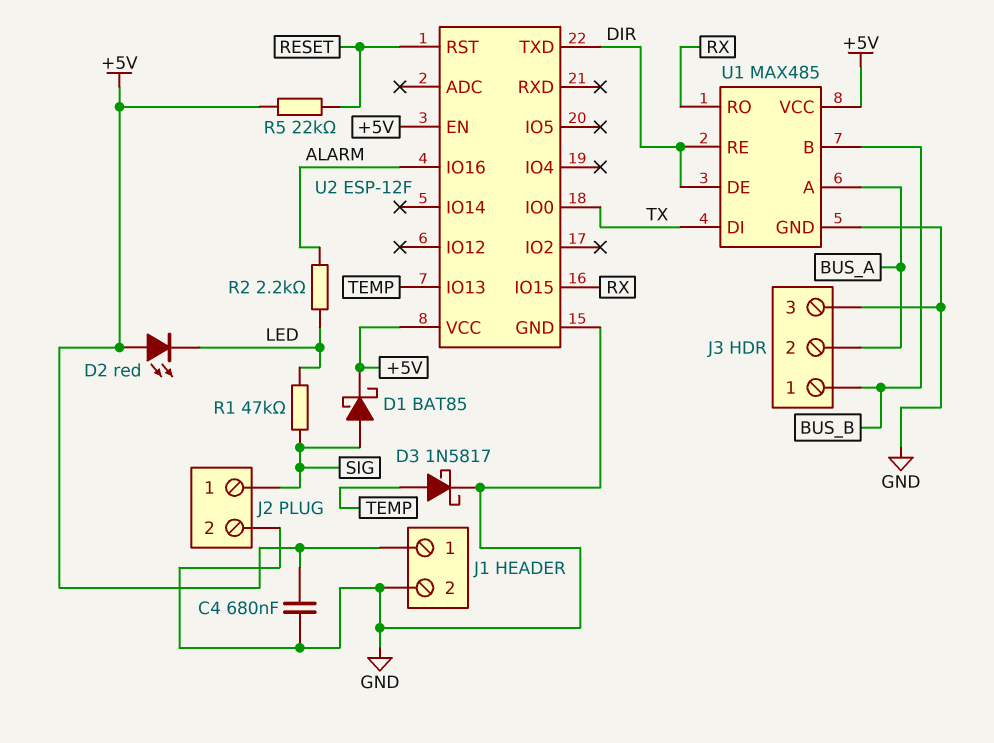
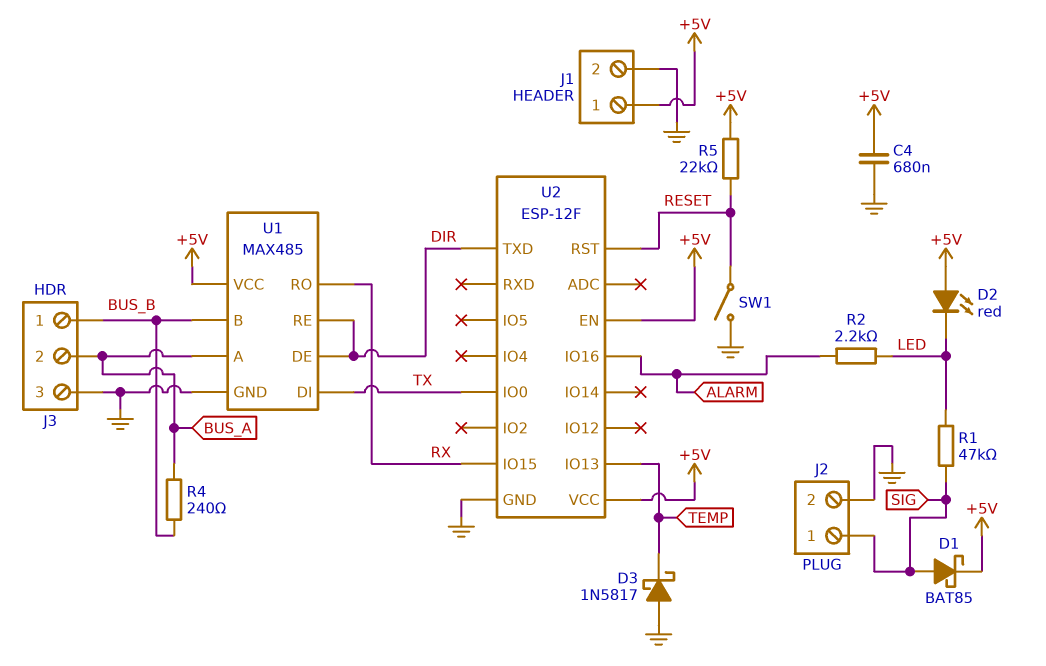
D3: schottky 1N5817 (A TEMP, K GND) -> schottky 1N5817 (A GND, K TEMP)
R4: none -> 240 (BUS_A, BUS_B)
SW1: none -> switch (GND, RESET)

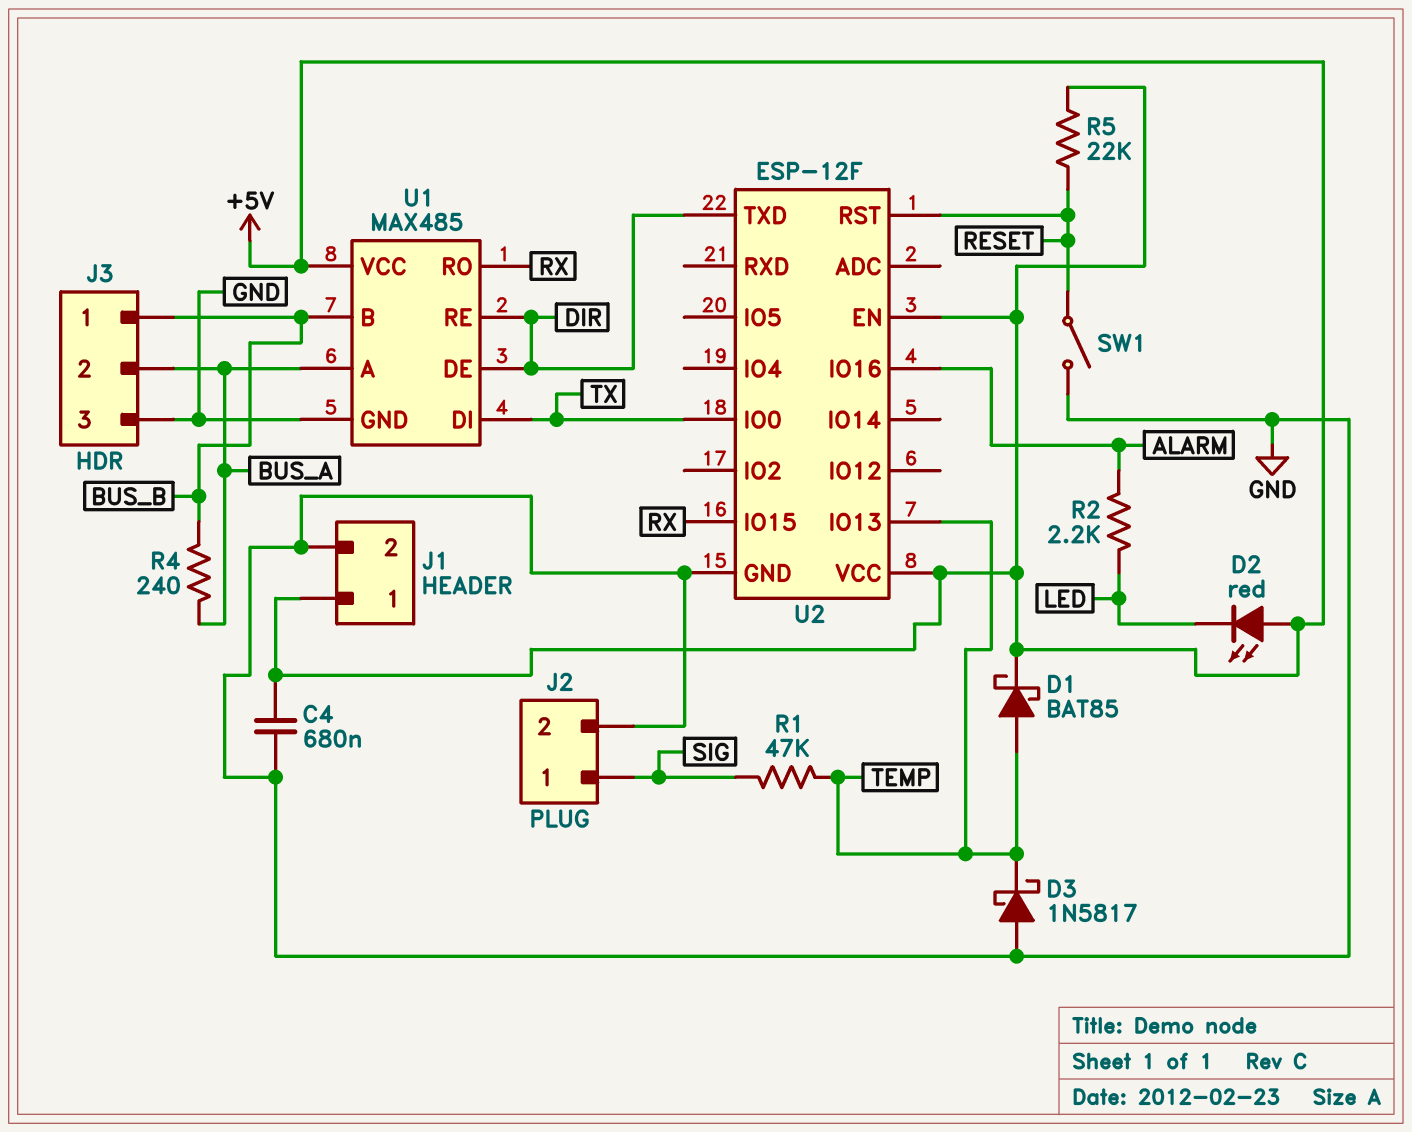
D1: schottky BAT85 (A SIG, K +5V) -> schottky BAT85 (A TEMP, K +5V)
R1: 47k (LED, SIG) -> 47k (SIG, TEMP)

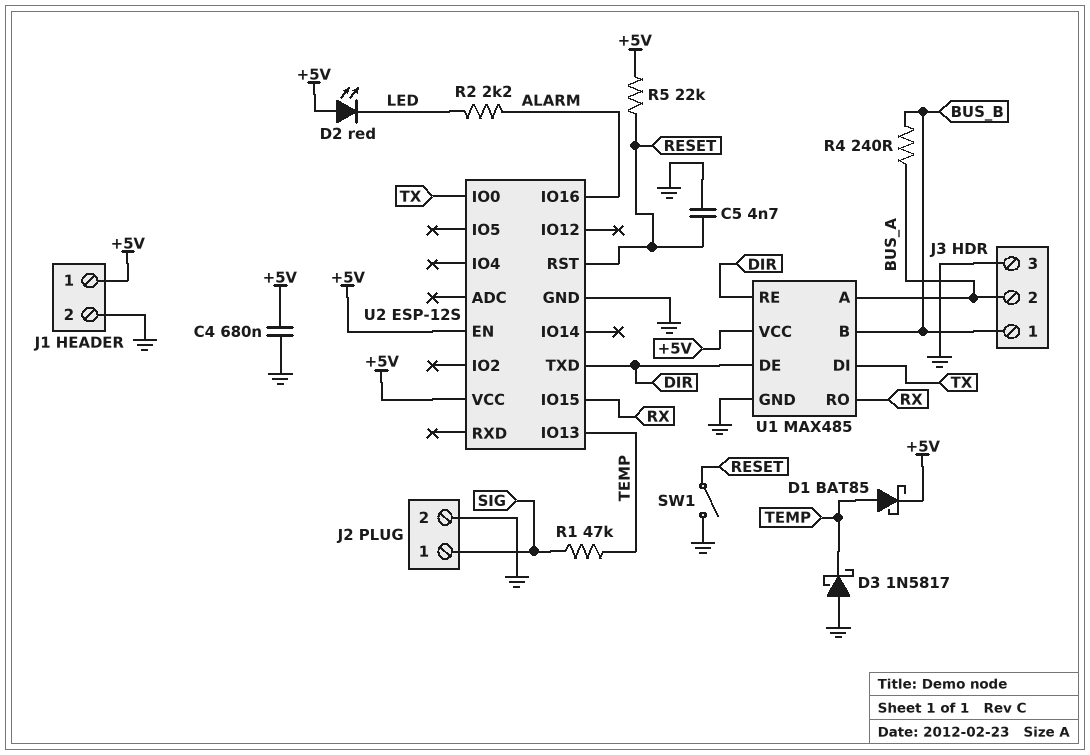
C5: none -> 4.7nF (GND, RESET)
U2: ESP-12F -> ESP-12S

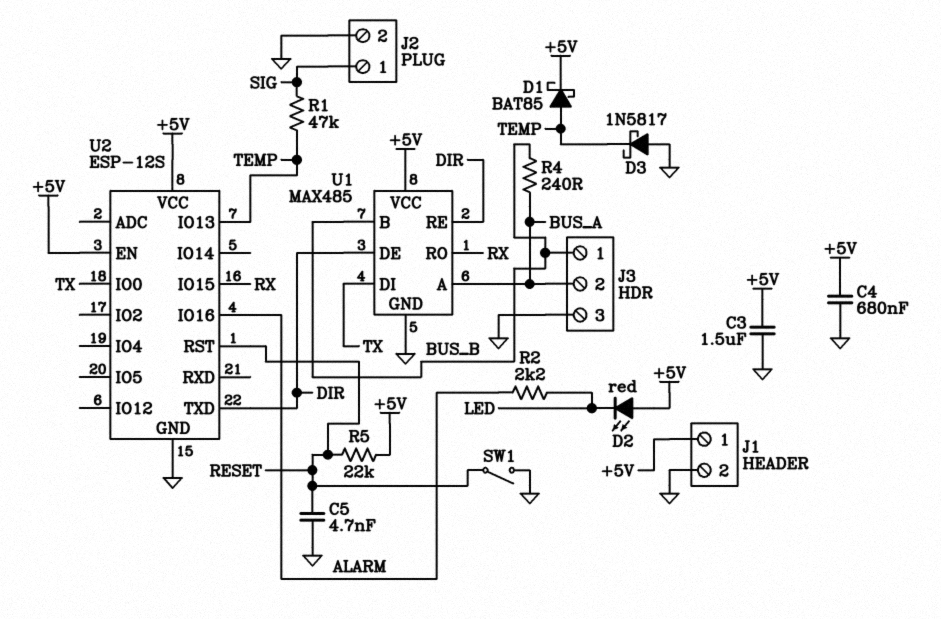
C3: none -> 1.5uF (+5V, GND)

